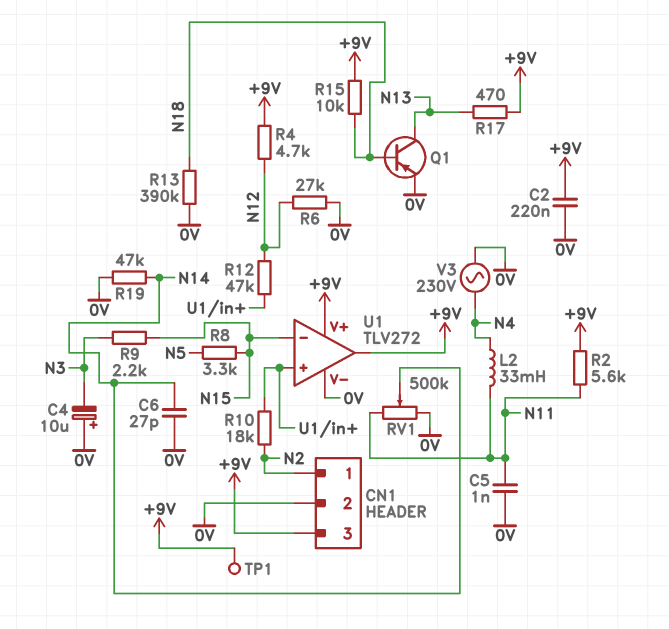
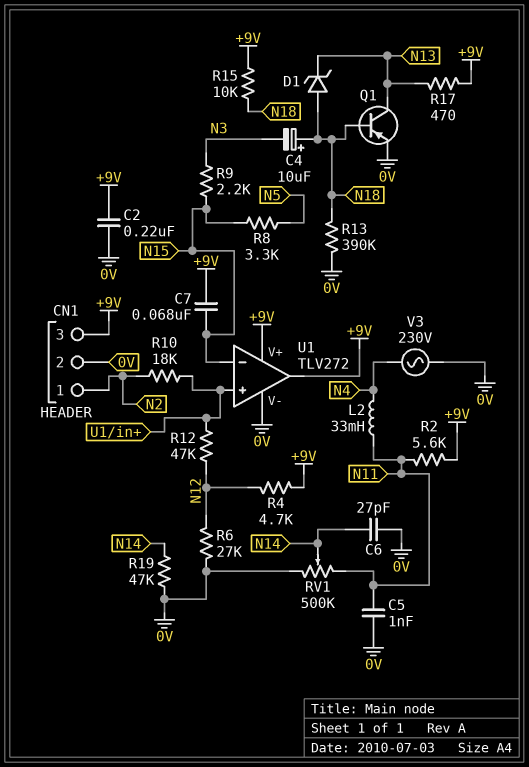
C4: 10uF (plus 0V, minus N3) -> 10uF (plus N18, minus N3)
C7: none -> 68nF (+9V, N15)
D1: none -> zener (A N18, K N13)
TP1: test point (+9V) -> none

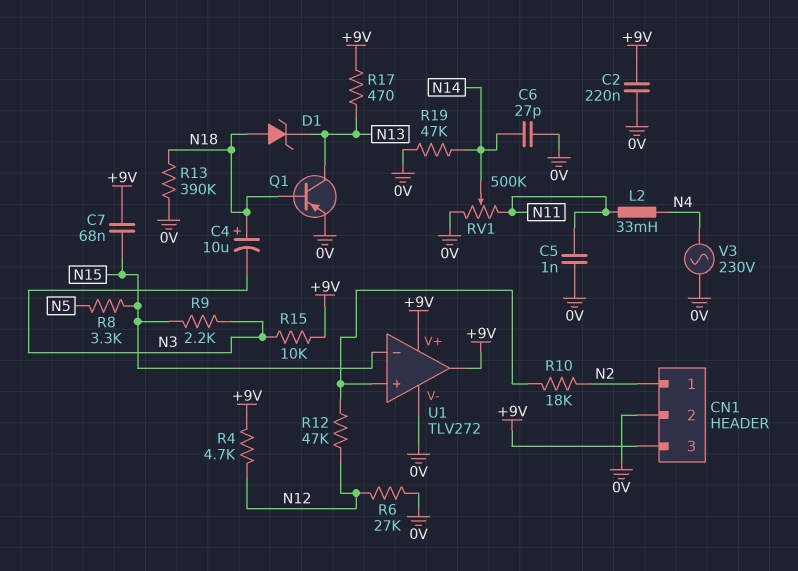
R2: 5.6k (+9V, N11) -> none
R15: 10k (+9V, N18) -> 10k (+9V, N3)

